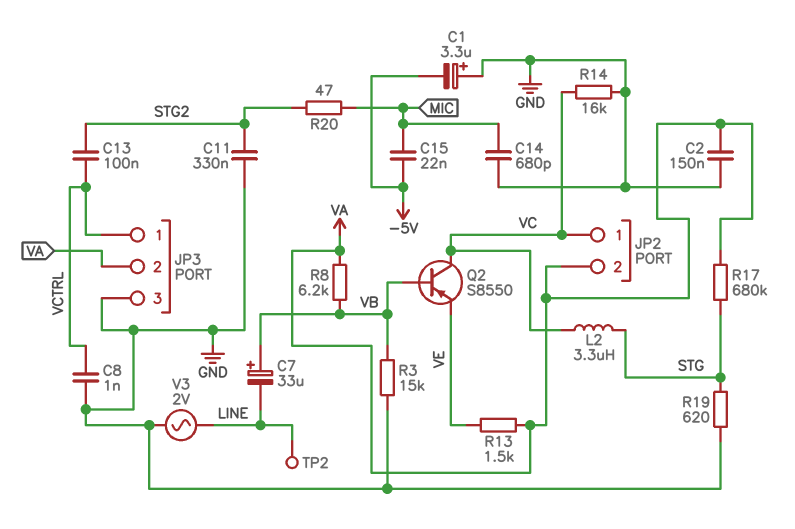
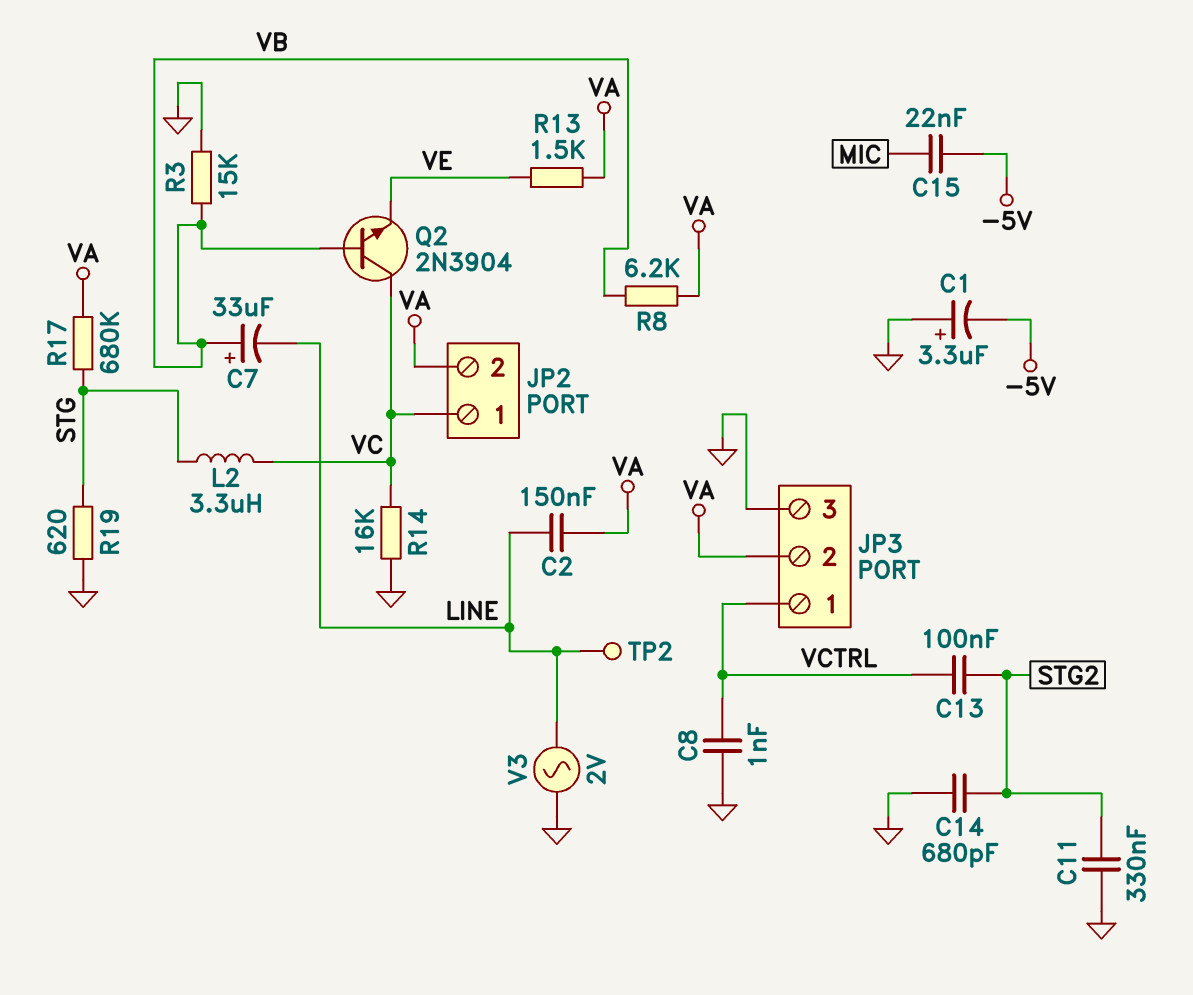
C2: 150nF (GND, VA) -> 150nF (LINE, VA)
C14: 680pF (GND, MIC) -> 680pF (GND, STG2)
Q2: PNP S8550 (B VB, C VC, E VE) -> NPN 2N3904 (B VB, C VC, E VE)
R20: 47 (MIC, STG2) -> none

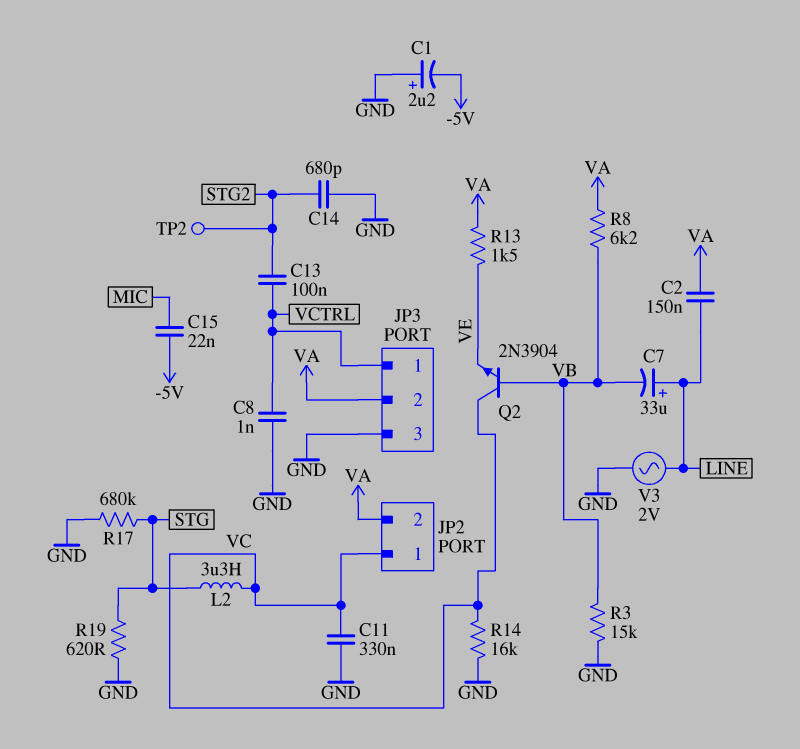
C1: 3.3uF (plus GND, minus -5V) -> 2.2uF (plus GND, minus -5V)
C7: 33uF (plus VB, minus LINE) -> 33uF (plus LINE, minus VB)
C11: 330nF (GND, STG2) -> 330nF (GND, VC)
R17: 680k (STG, VA) -> 680k (GND, STG)
TP2: test point (LINE) -> test point (STG2)

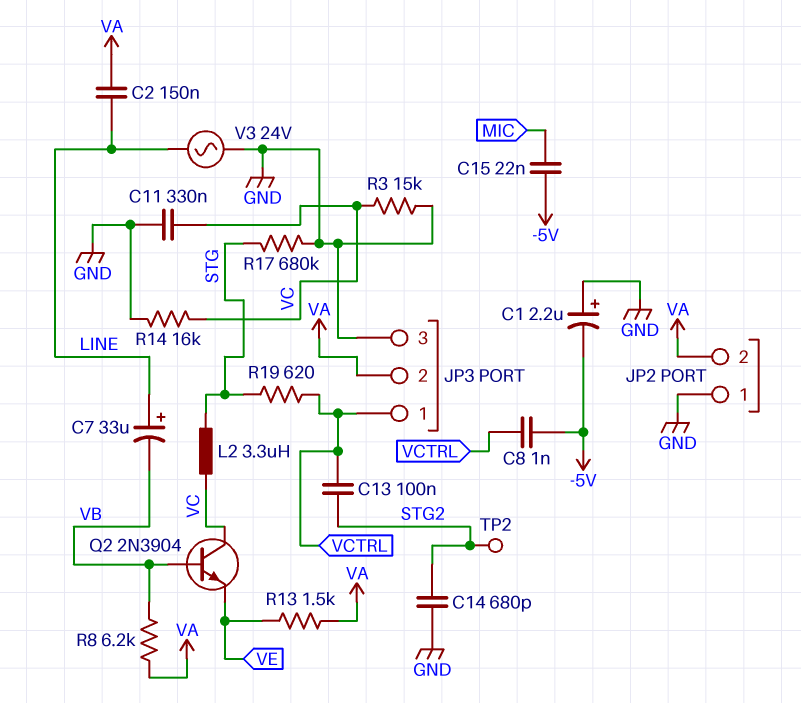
C8: 1nF (GND, VCTRL) -> 1nF (-5V, VCTRL)
JP2 pin 1: VC -> GND
R3: 15k (GND, VB) -> 15k (GND, VC)
R19: 620 (GND, STG) -> 620 (STG, VCTRL)
V3: AC 2V (GND, LINE) -> AC 24V (GND, LINE)

